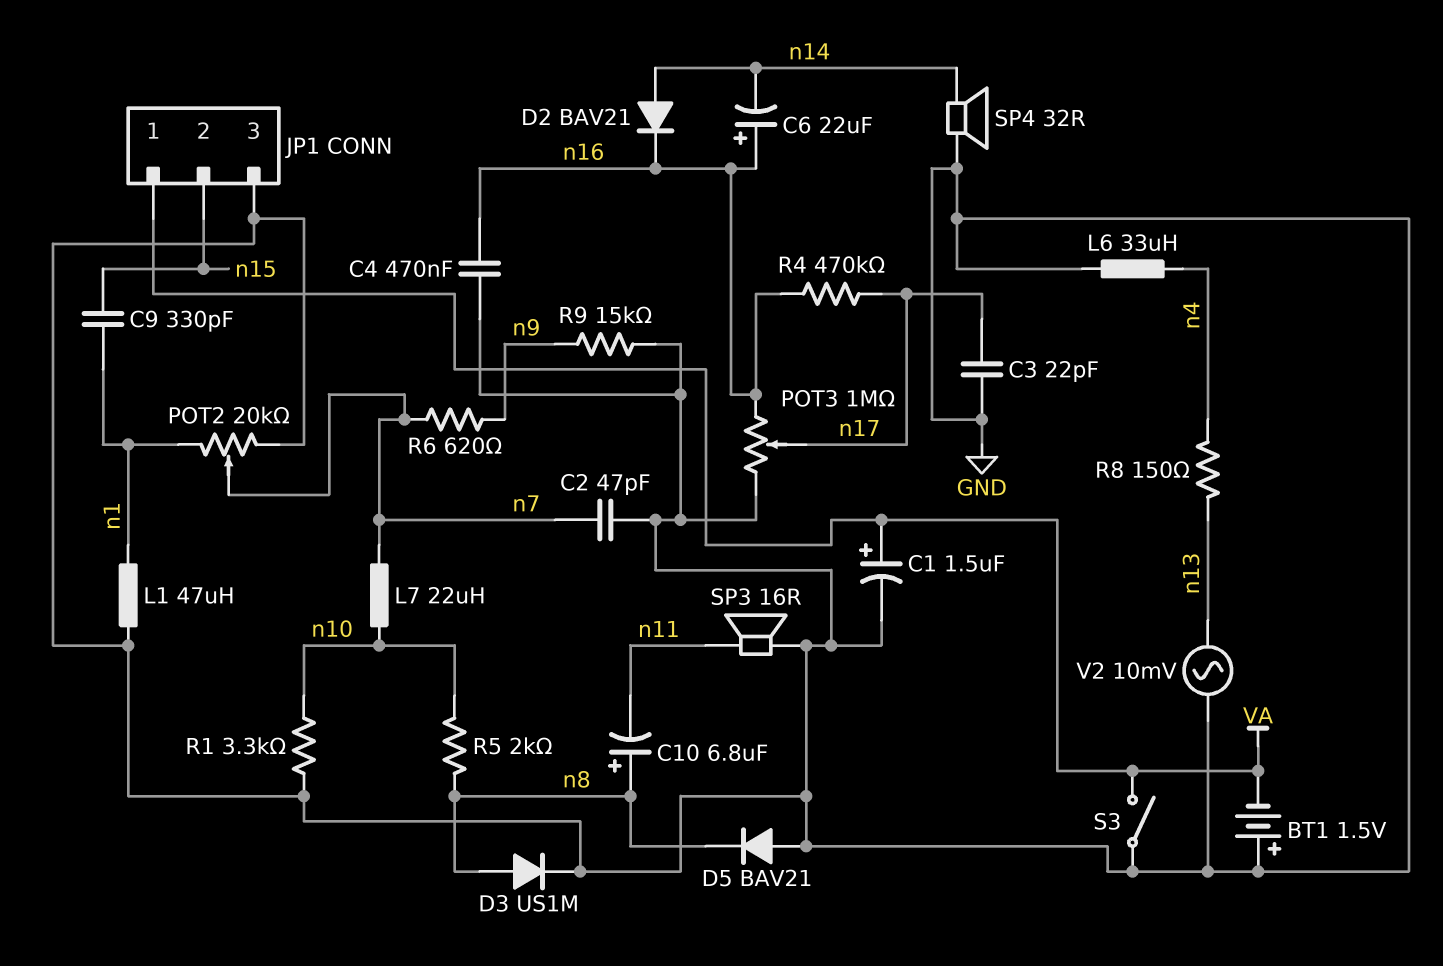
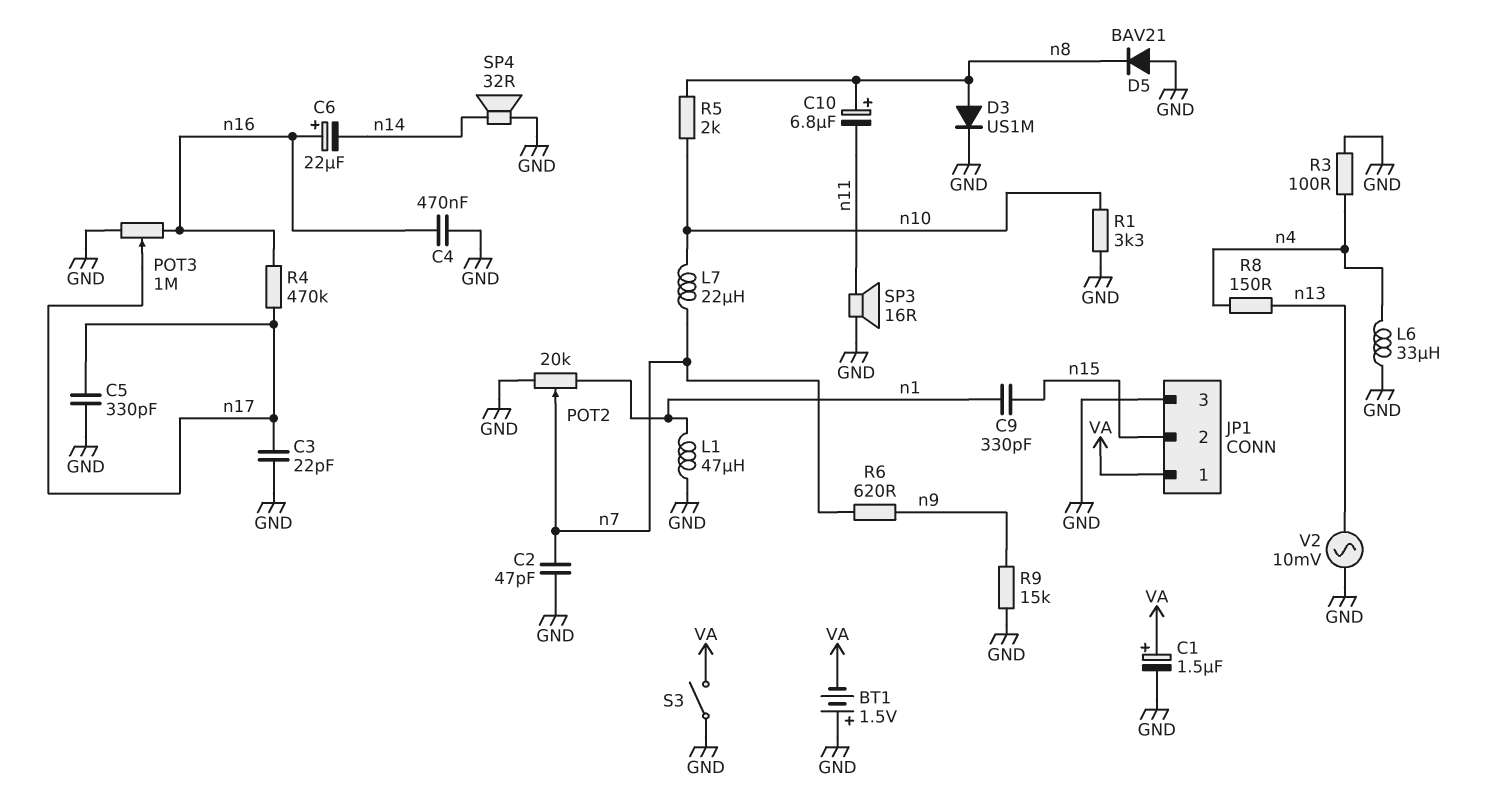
C5: none -> 330pF (GND, n17)
D2: diode BAV21 (A n14, K n16) -> none
R3: none -> 100 (GND, n4)

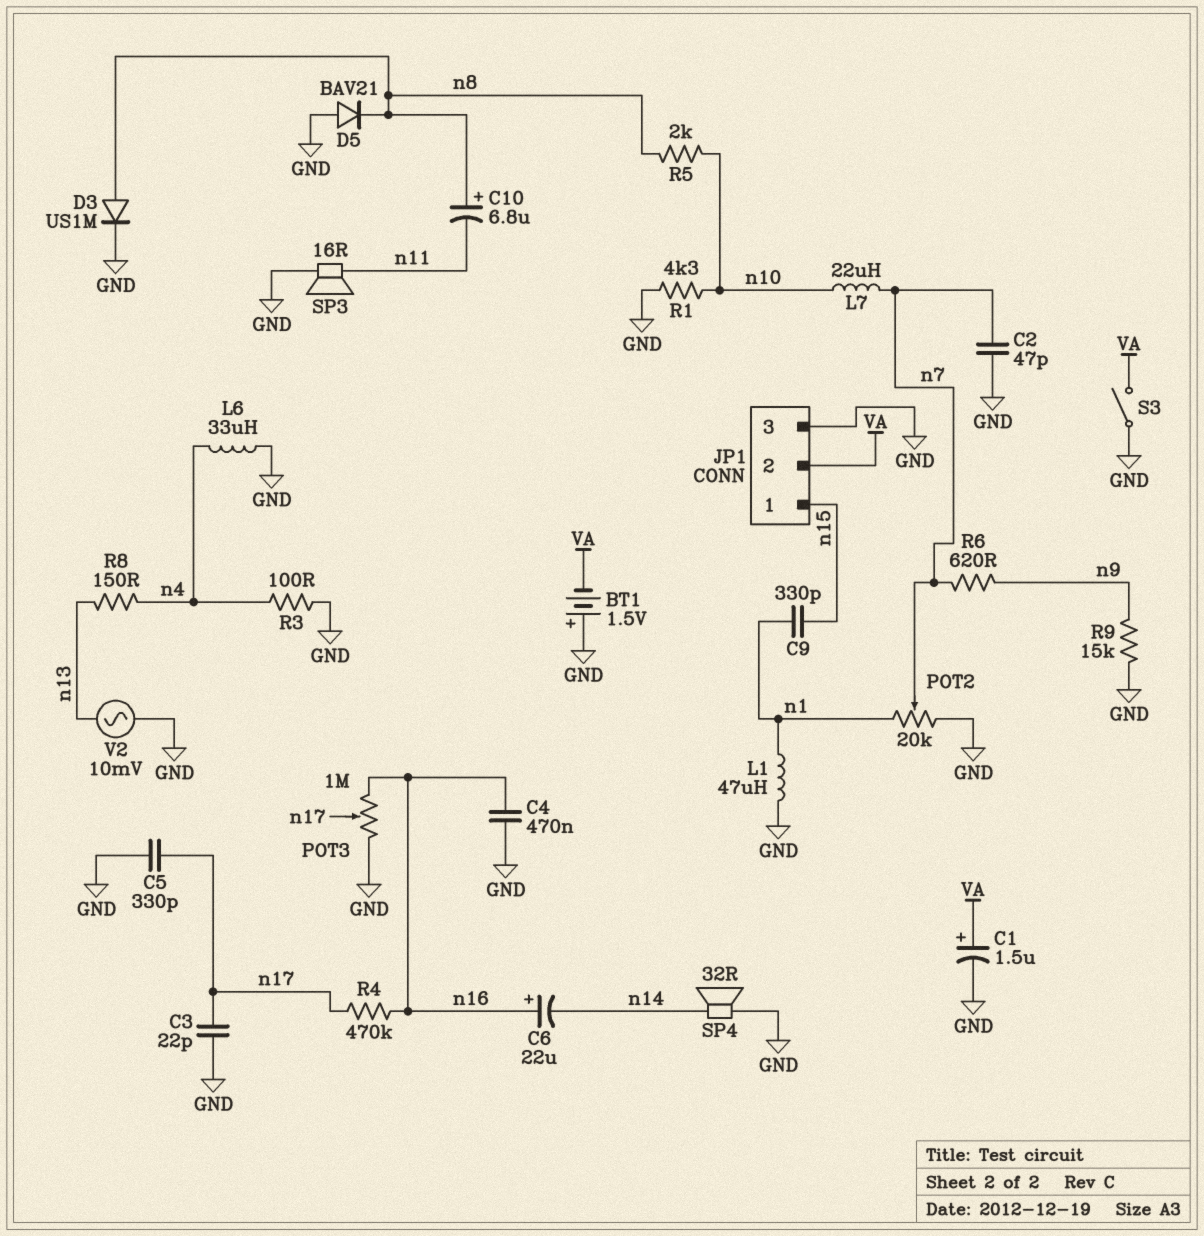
JP1 pin 1: VA -> n15
JP1 pin 2: n15 -> VA
R1: 3.3k (GND, n10) -> 4.3k (GND, n10)

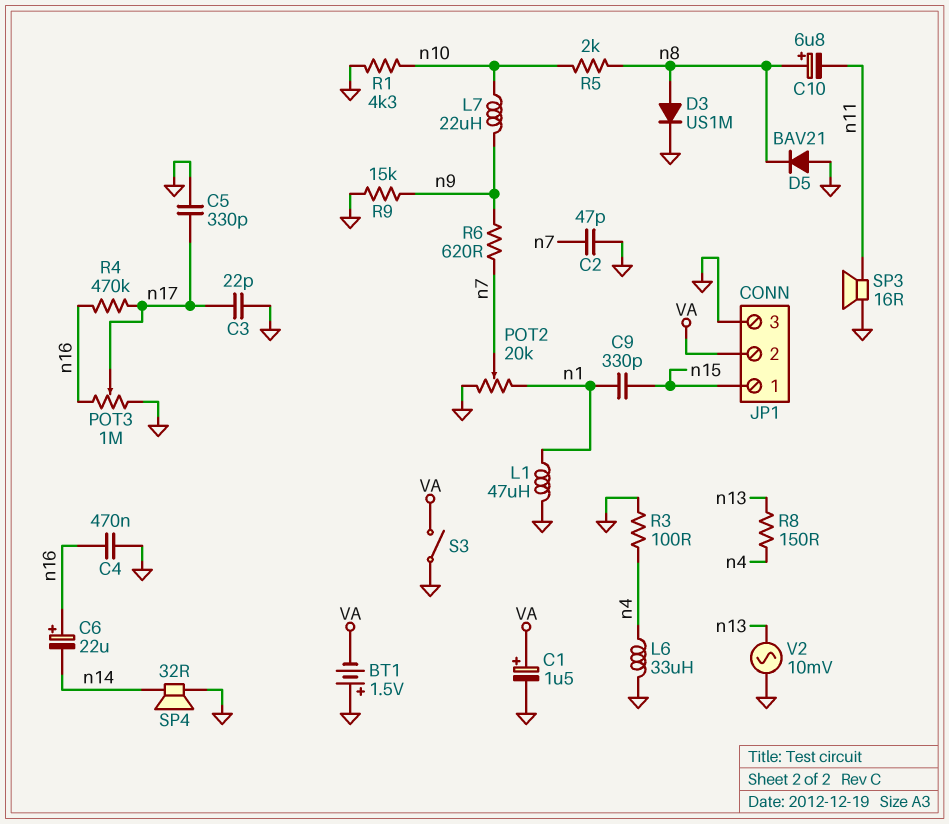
L7: 22uH (n7, n10) -> 22uH (n9, n10)

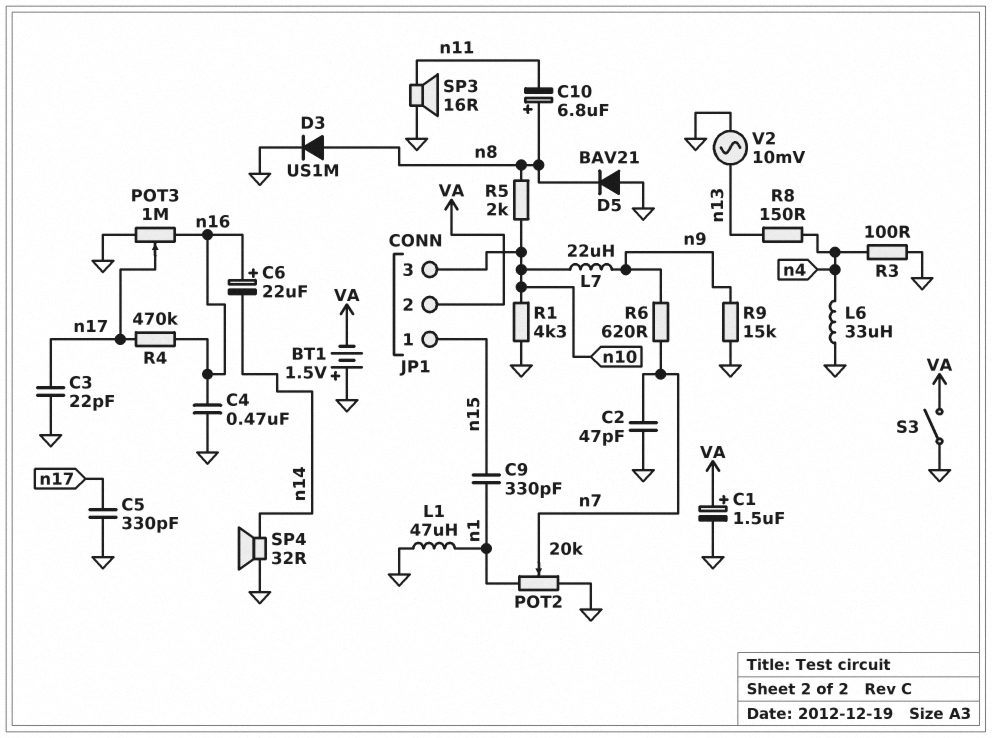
JP1 pin 3: GND -> n10

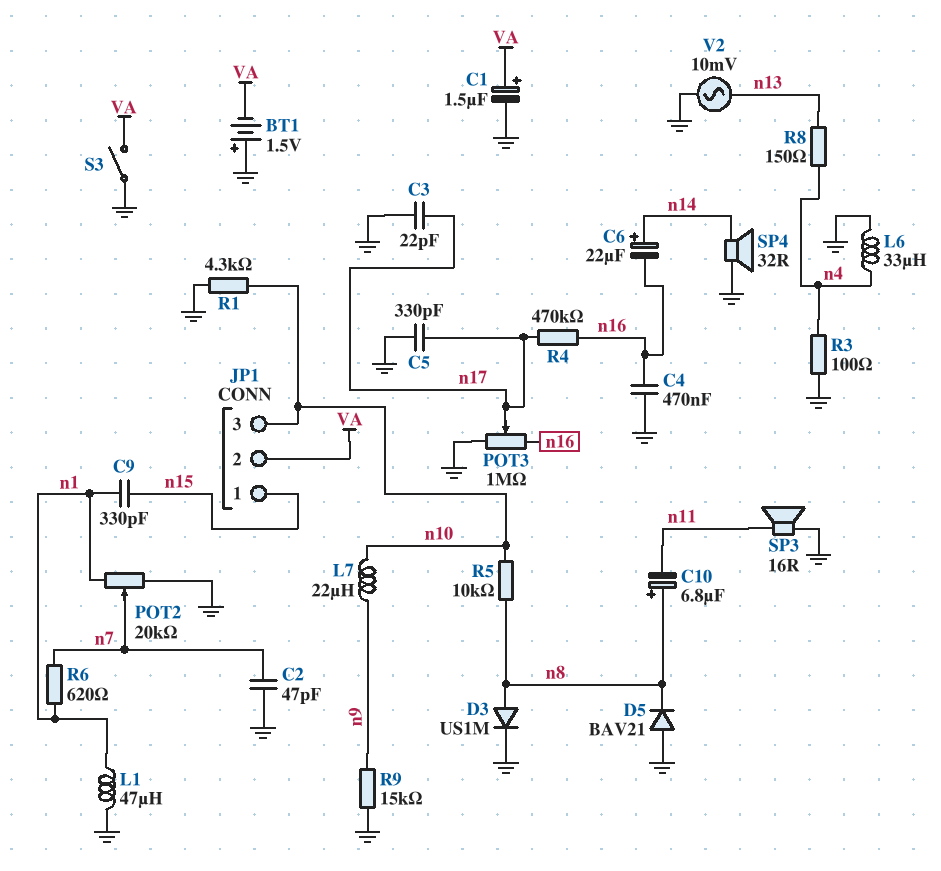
C6: 22uF (plus n16, minus n14) -> 22uF (plus n14, minus n16)
R5: 2k (n8, n10) -> 10k (n8, n10)
R6: 620 (n7, n9) -> 620 (n1, n7)

